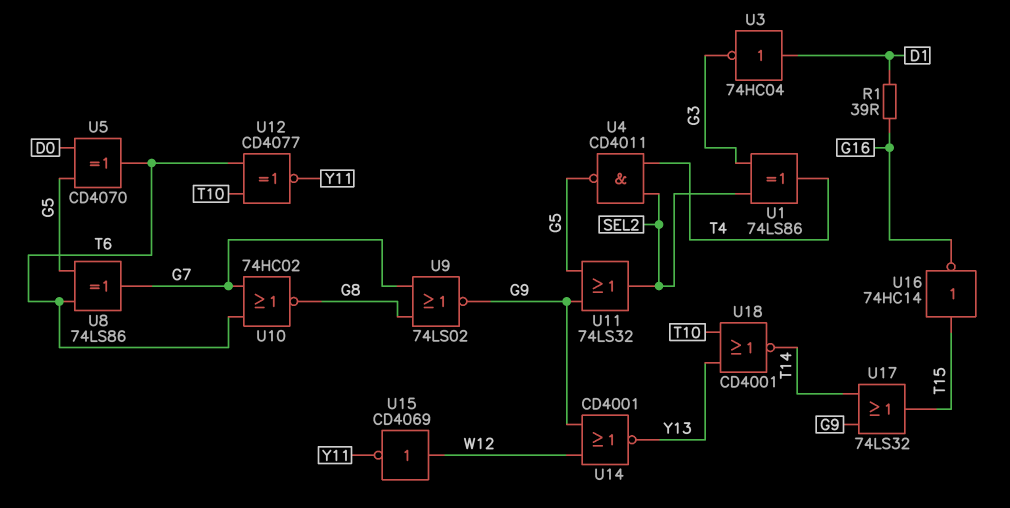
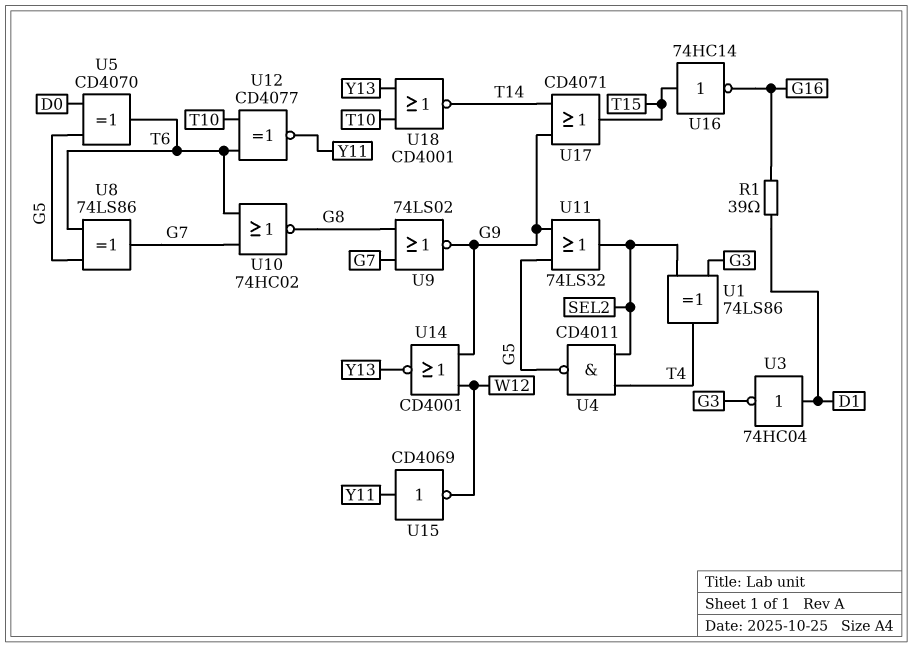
U15: NOT CD4069 (in W12, out Y11) -> NOT CD4069 (in Y11, out W12)
U17: OR 74LS32 (in G9, in T14, out T15) -> OR CD4071 (in G9, in T14, out T15)

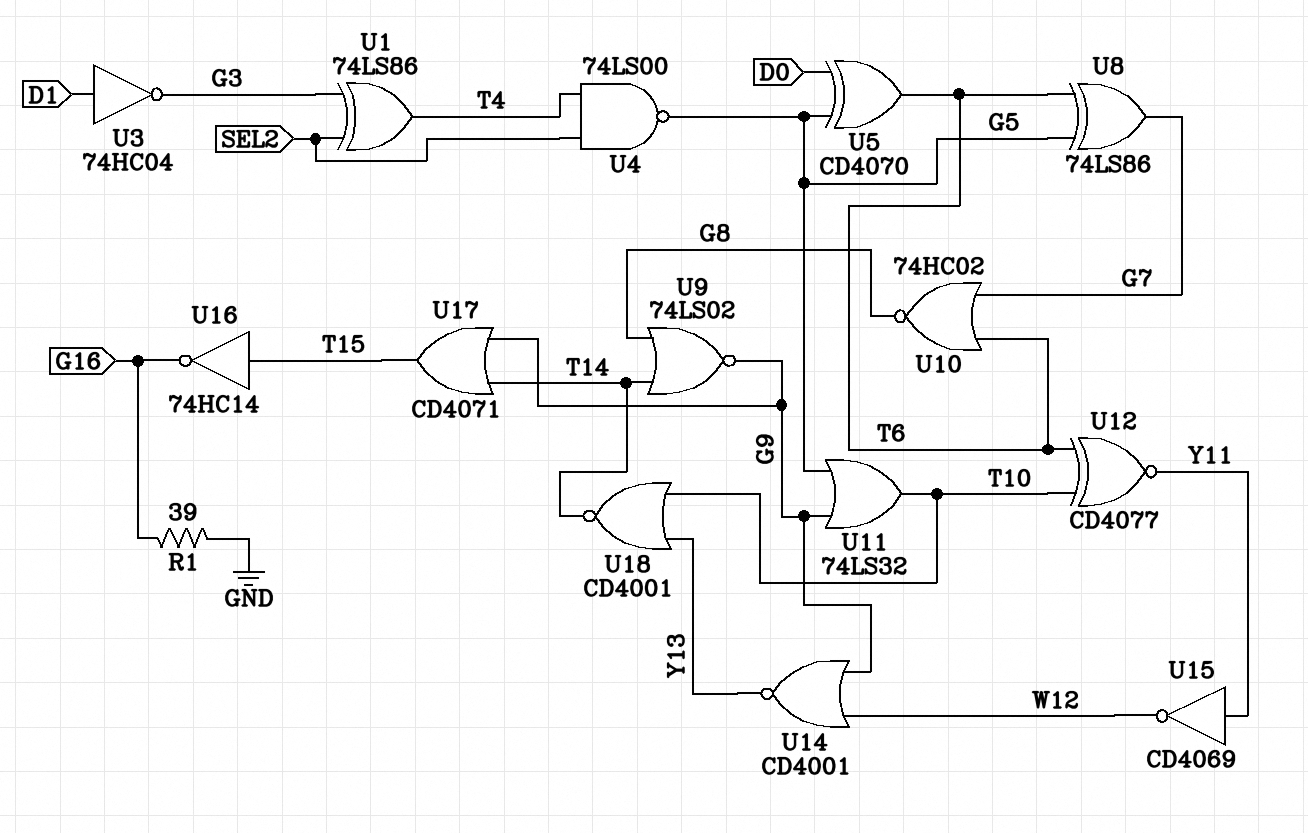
R1: 39 (D1, G16) -> 39 (G16, GND)
U4: NAND CD4011 (in SEL2, in T4, out G5) -> NAND 74LS00 (in SEL2, in T4, out G5)
U9: NOR 74LS02 (in G7, in G8, out G9) -> NOR 74LS02 (in G8, in T14, out G9)
U11: OR 74LS32 (in G5, in G9, out SEL2) -> OR 74LS32 (in G5, in G9, out T10)

